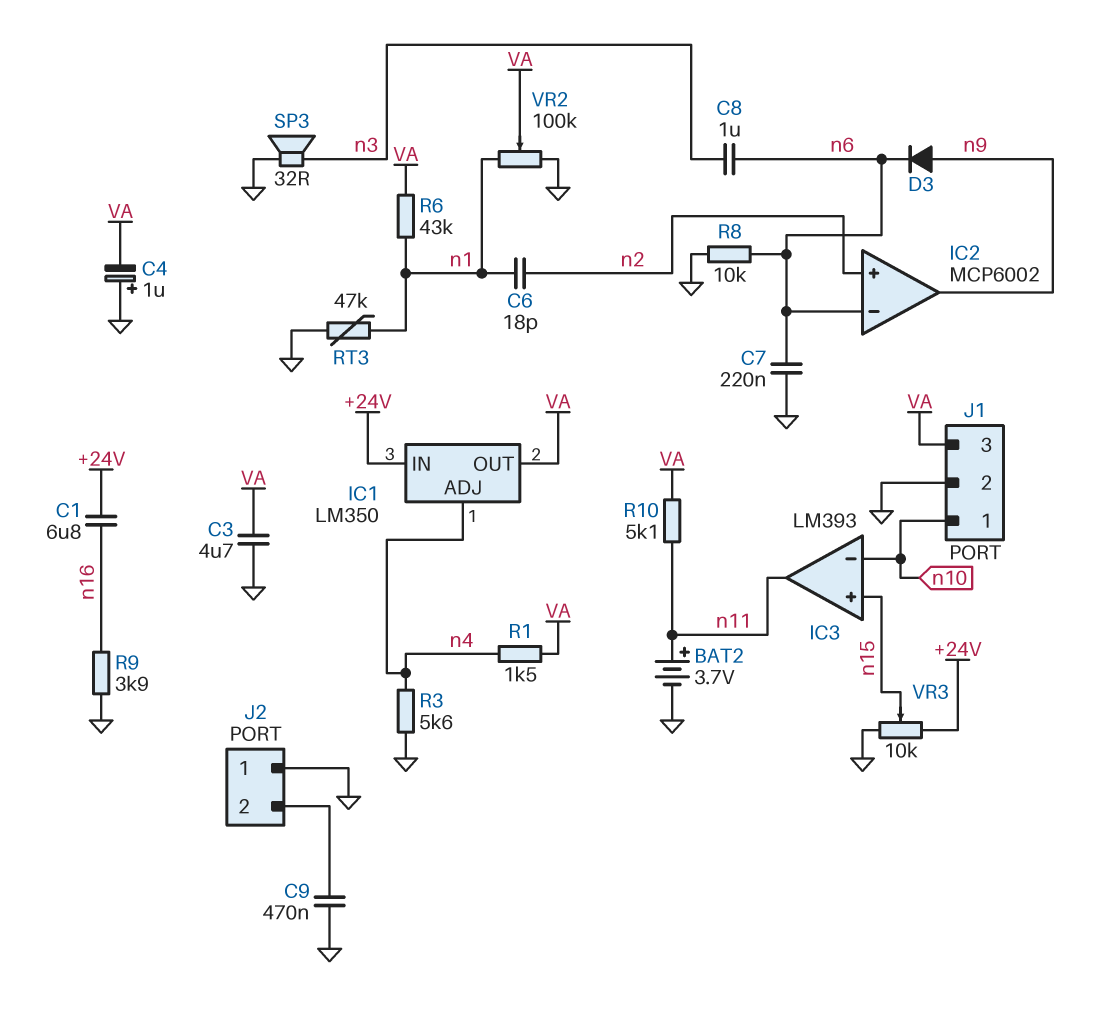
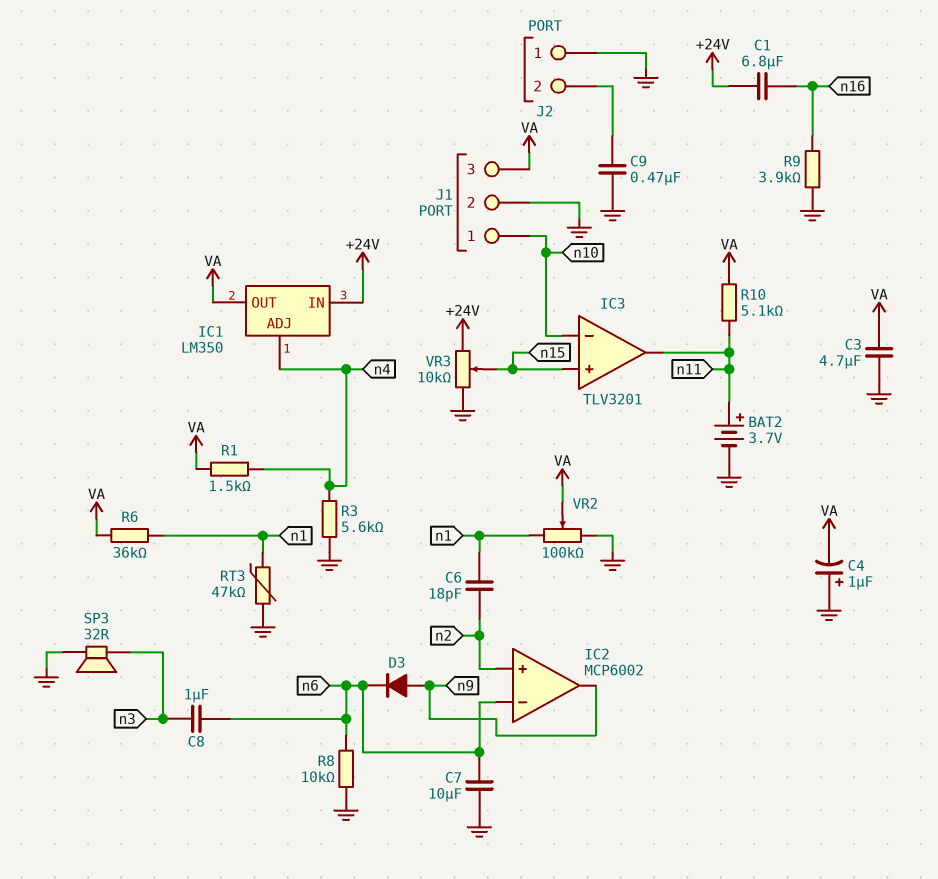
C7: 220nF (GND, n6) -> 10uF (GND, n6)
IC3: LM393 -> TLV3201
R6: 43k (VA, n1) -> 36k (VA, n1)

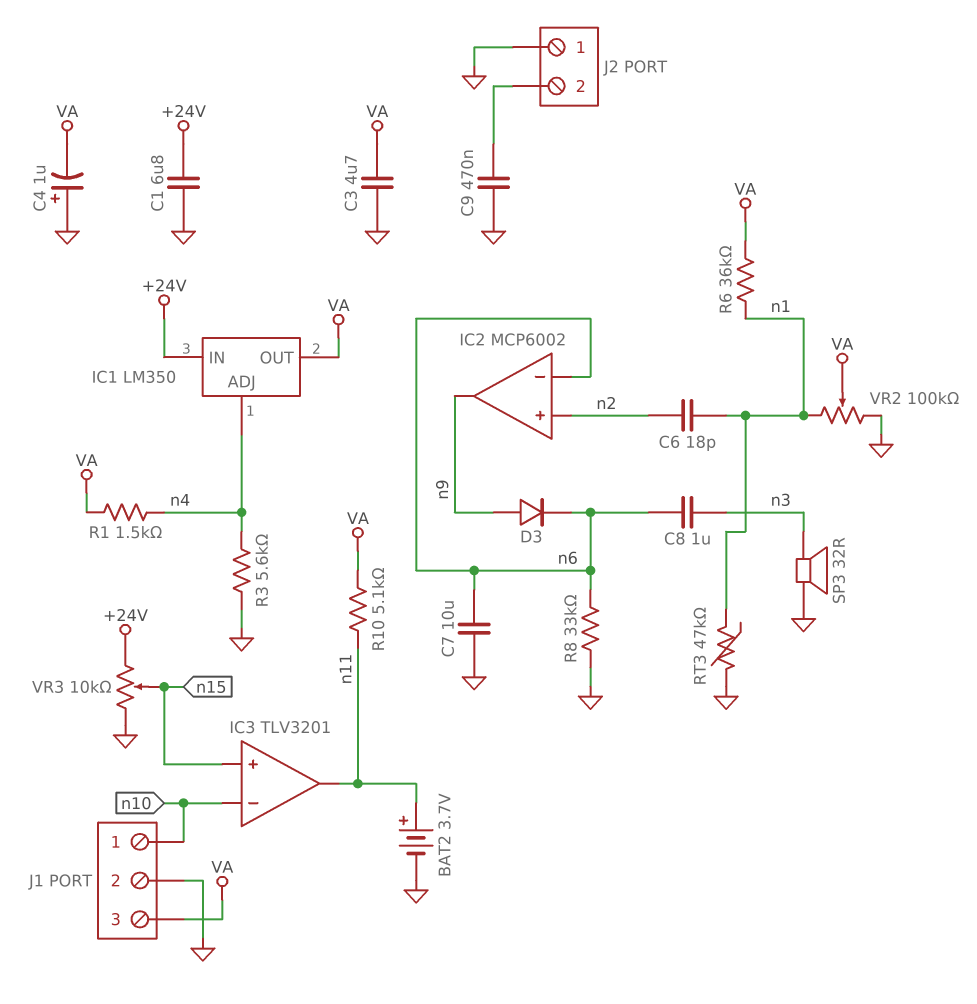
C1: 6.8uF (+24V, n16) -> 6.8uF (+24V, GND)
R8: 10k (GND, n6) -> 33k (GND, n6)
R9: 3.9k (GND, n16) -> none

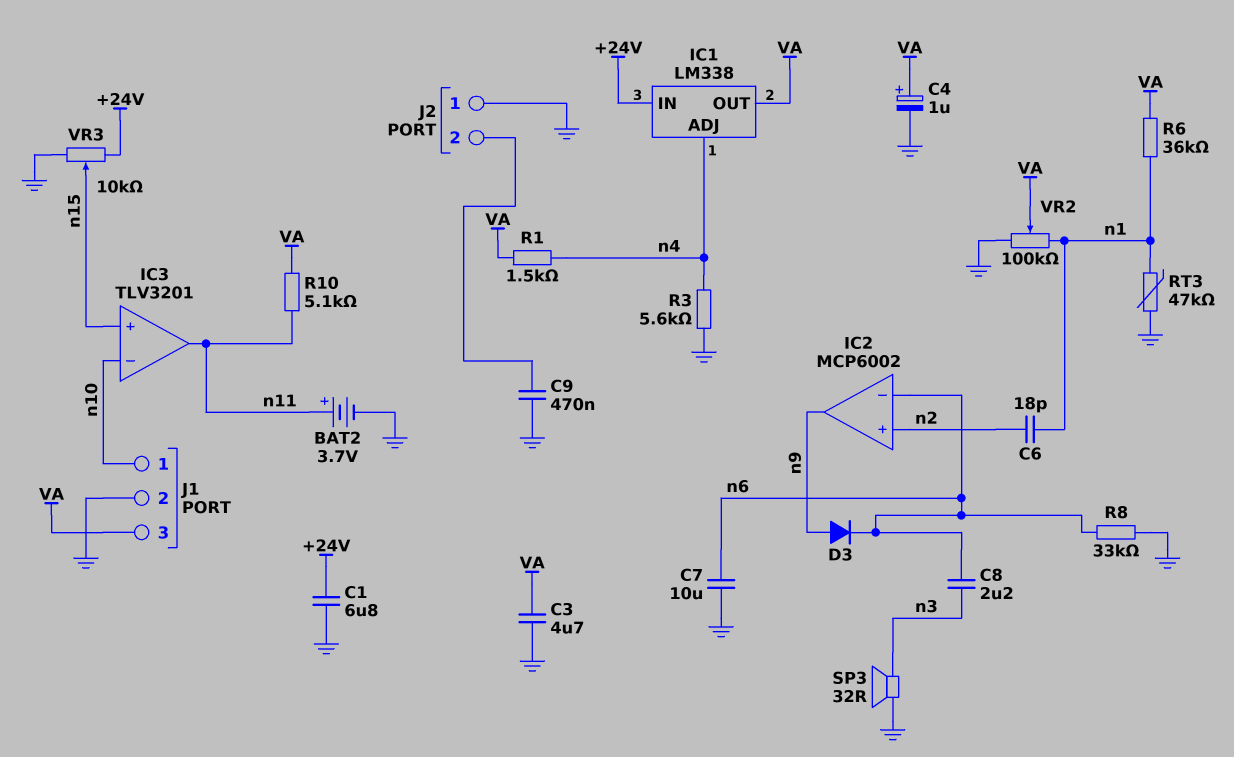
C4: 1uF (plus GND, minus VA) -> 1uF (plus VA, minus GND)
C8: 1uF (n3, n6) -> 2.2uF (n3, n6)
IC1: LM350 -> LM338

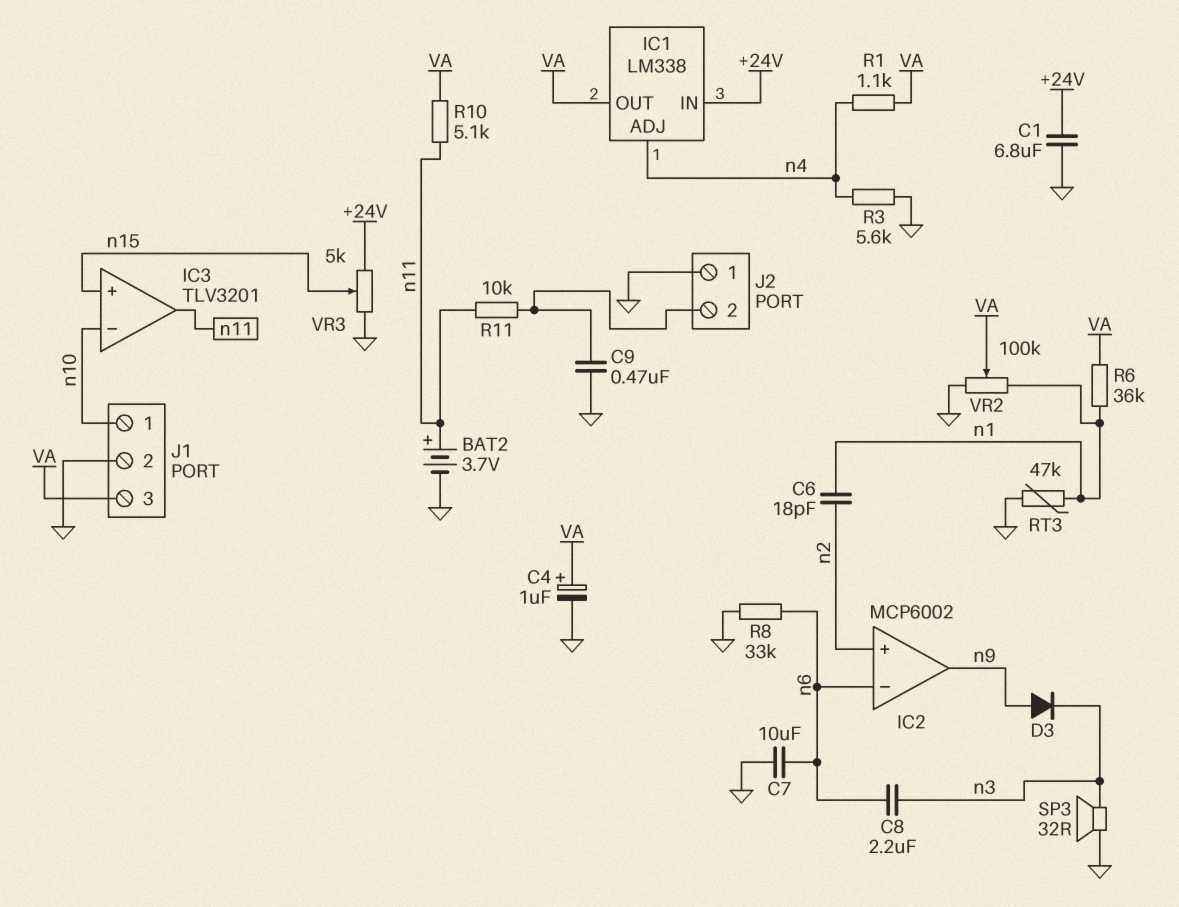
C3: 4.7uF (GND, VA) -> none
D3: diode (A n9, K n6) -> diode (A n9, K n3)
R1: 1.5k (VA, n4) -> 1.1k (VA, n4)
R11: none -> 10k (J2/2, n11)
VR3: 10k (+24V, GND, wiper n15) -> 5k (+24V, GND, wiper n15)

